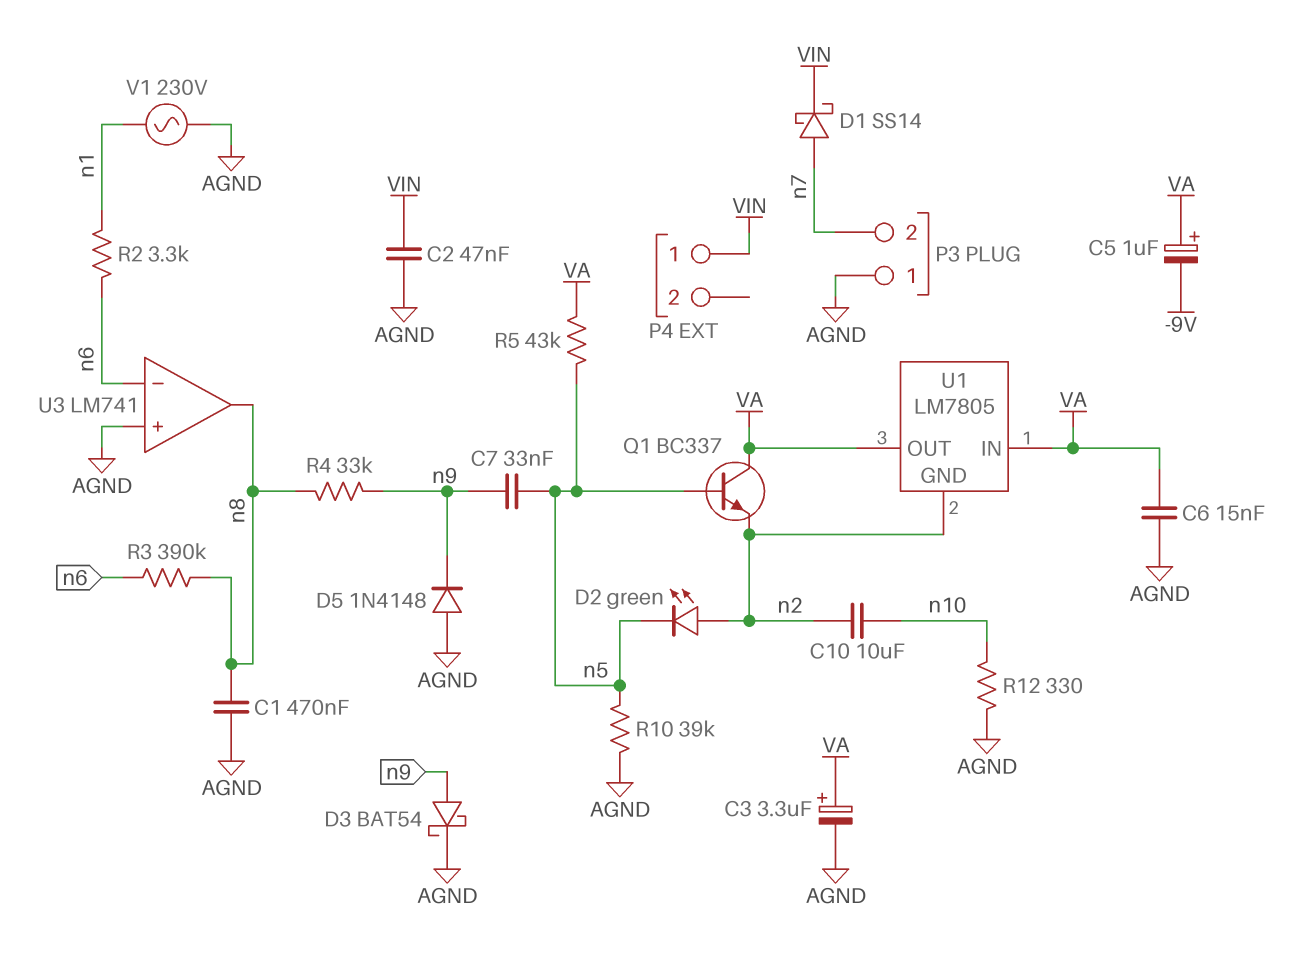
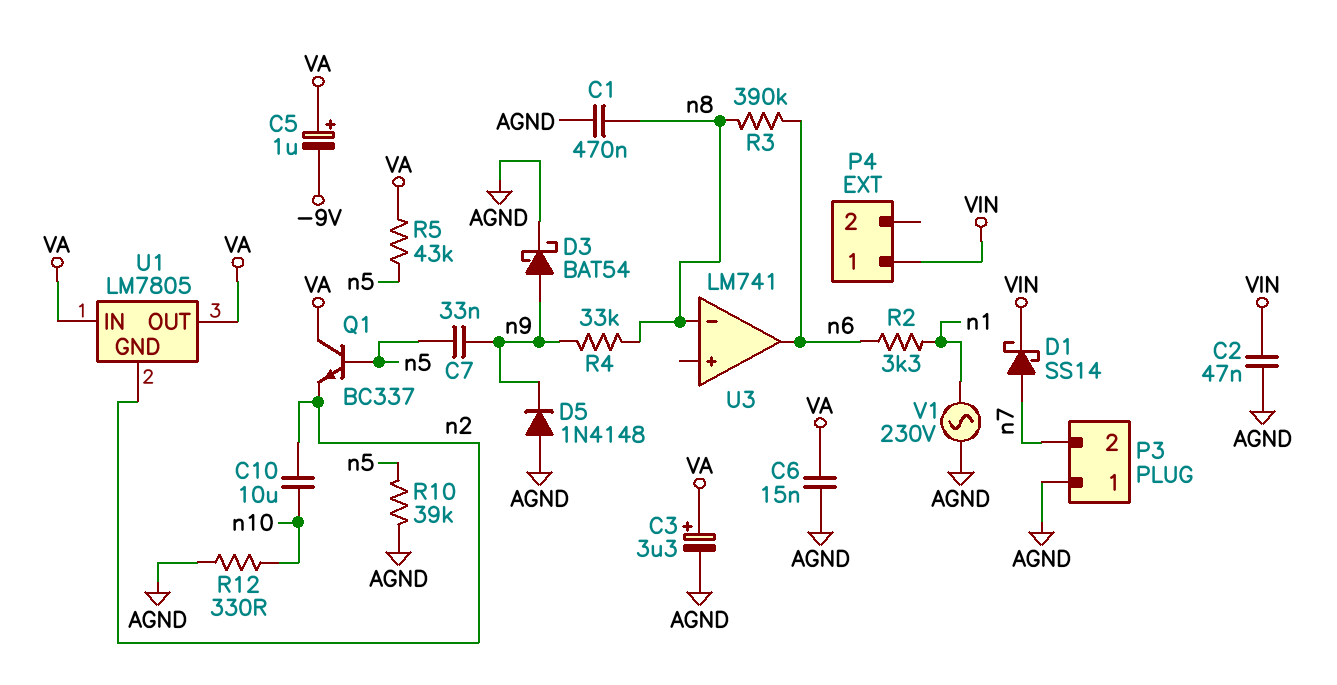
D2: LED green (A n2, K n5) -> none
U3 pin in+: AGND -> none
U3 pin in-: n6 -> n8
U3 pin out: n8 -> n6

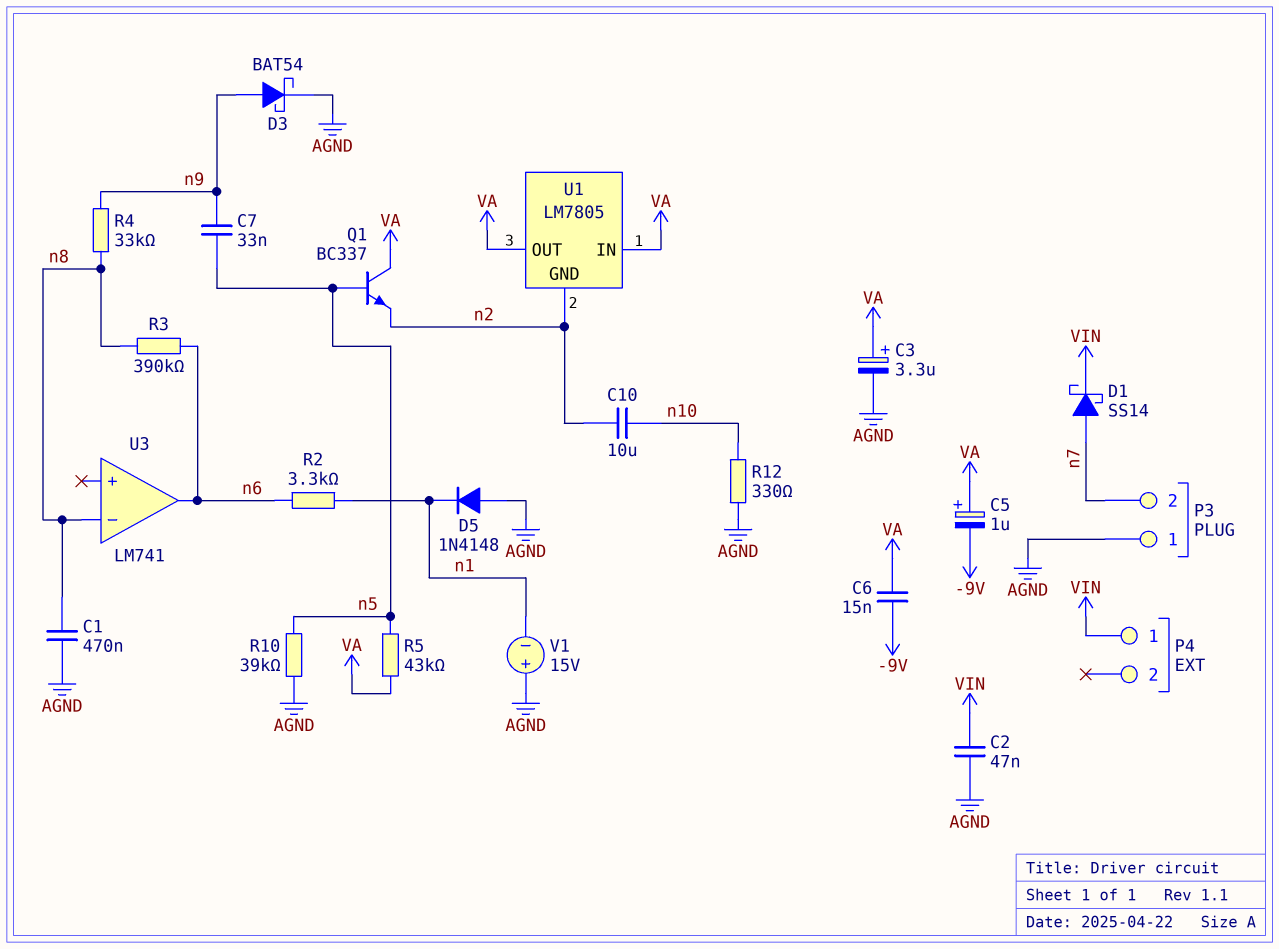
C6: 15nF (AGND, VA) -> 15nF (-9V, VA)
D5: diode 1N4148 (A AGND, K n9) -> diode 1N4148 (A AGND, K n1)
V1: AC 230V (AGND, n1) -> 15V (plus AGND, minus n1)

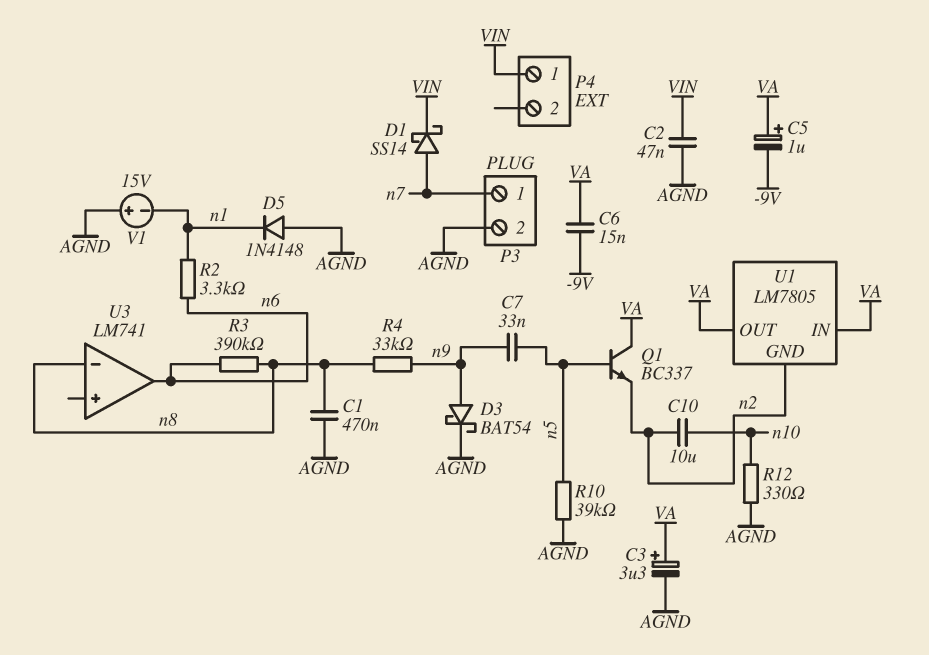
P3 pin 1: AGND -> n7
P3 pin 2: n7 -> AGND
R5: 43k (VA, n5) -> none

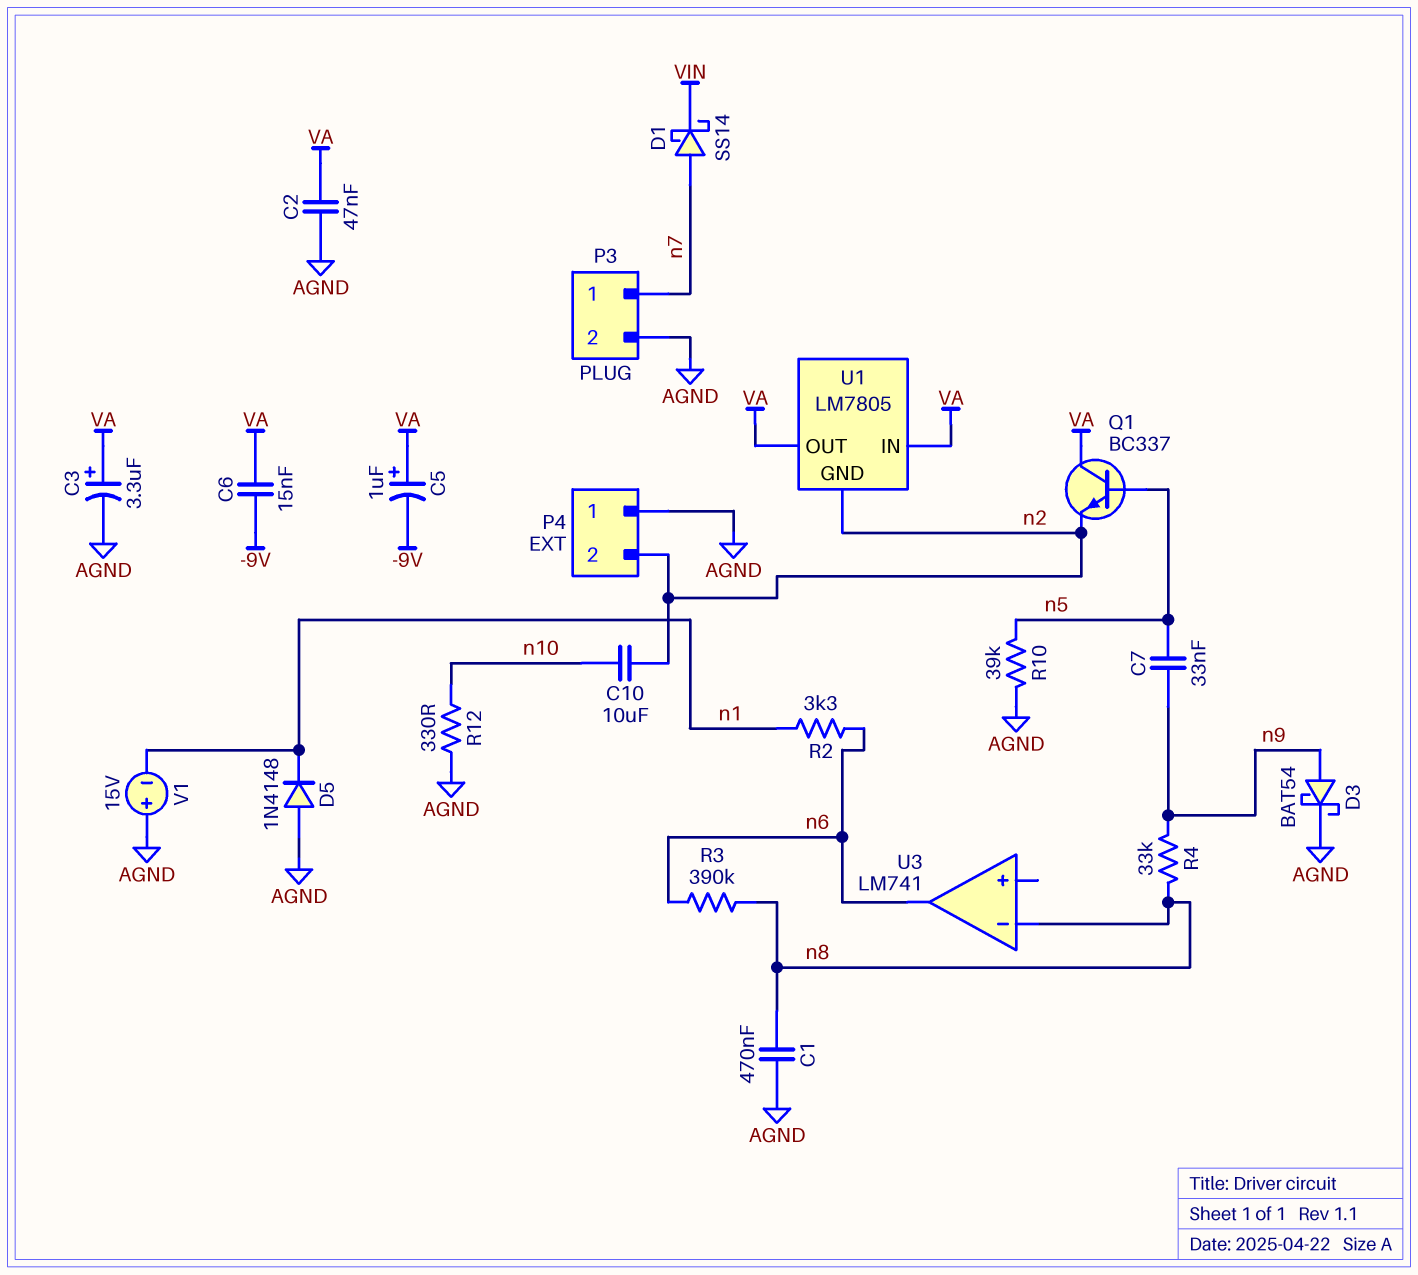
C2: 47nF (AGND, VIN) -> 47nF (AGND, VA)
P4 pin 1: VIN -> AGND
P4 pin 2: none -> n2

